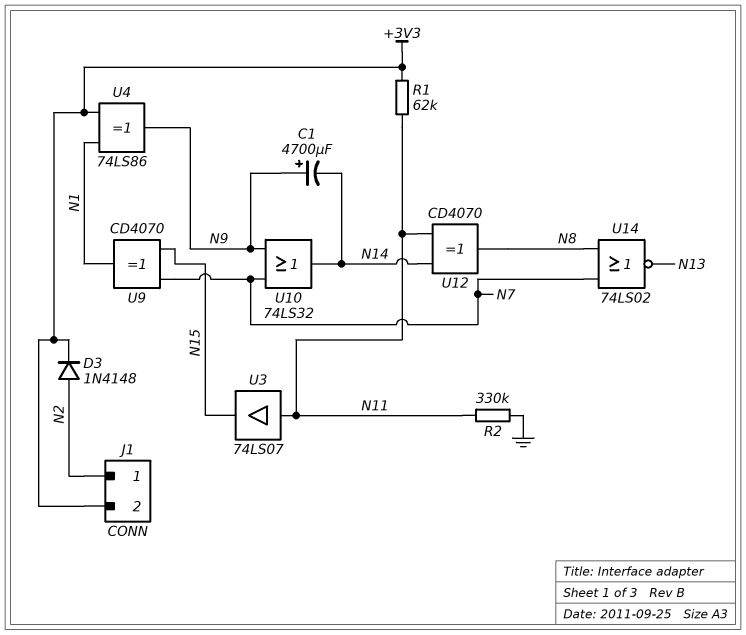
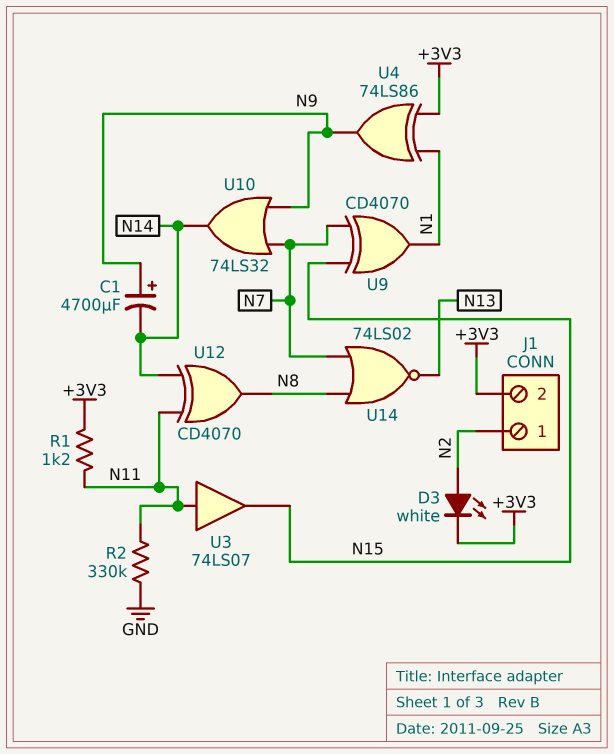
D3: diode 1N4148 (A N2, K +3V3) -> LED white (A N2, K +3V3)
R1: 62k (+3V3, N11) -> 1.2k (+3V3, N11)

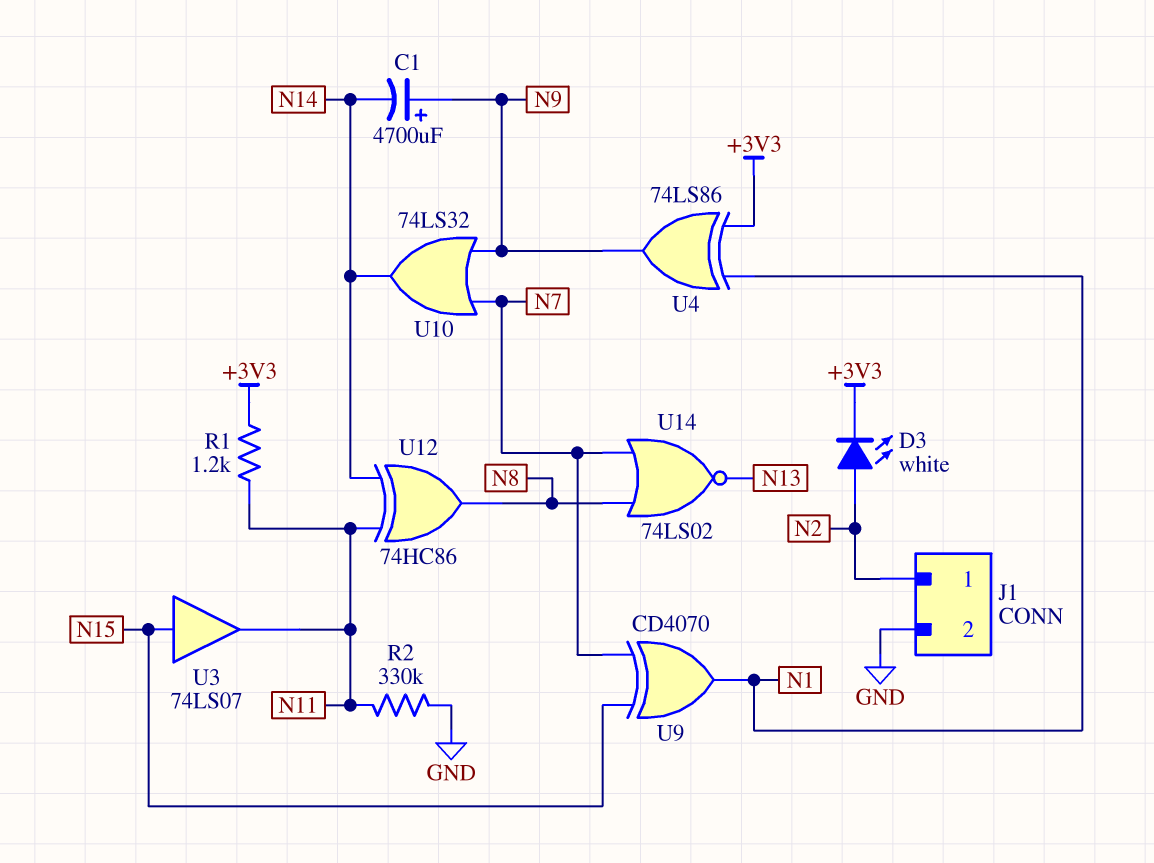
J1 pin 2: +3V3 -> GND
U3: buffer 74LS07 (in N11, out N15) -> buffer 74LS07 (in N15, out N11)
U12: XOR CD4070 (in N11, in N14, out N8) -> XOR 74HC86 (in N11, in N14, out N8)

